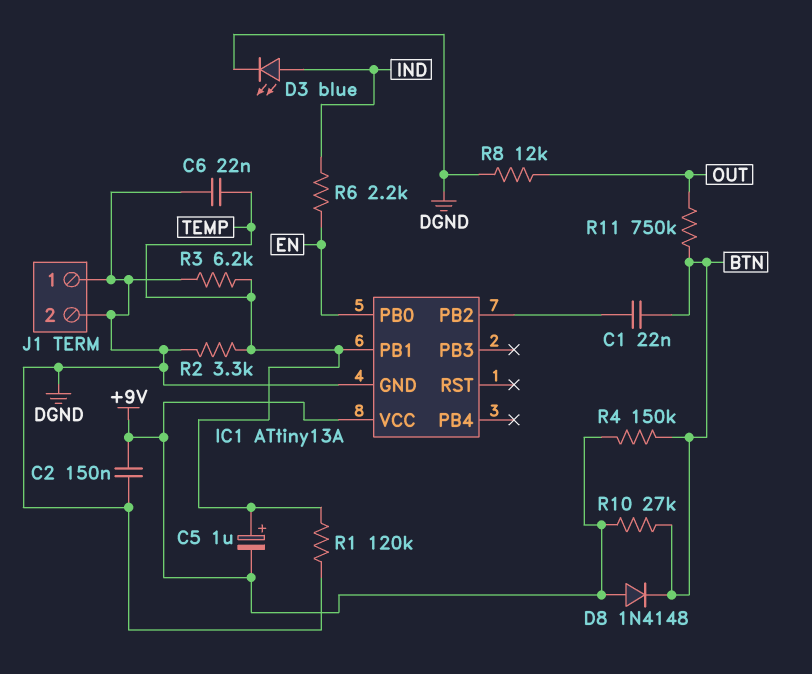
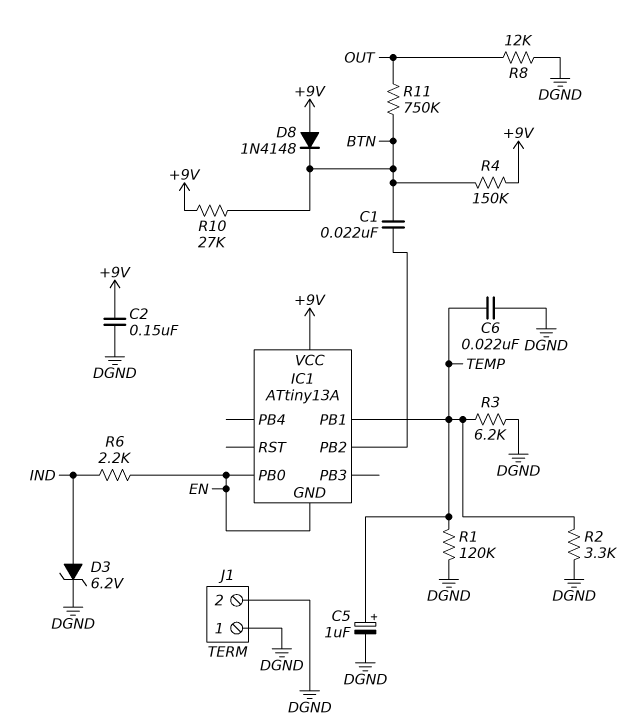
C5: 1uF (plus TEMP, minus +9V) -> 1uF (plus TEMP, minus DGND)
D3: LED blue (A IND, K DGND) -> zener 6.2V (A IND, K DGND)
IC1 pin GND: DGND -> EN

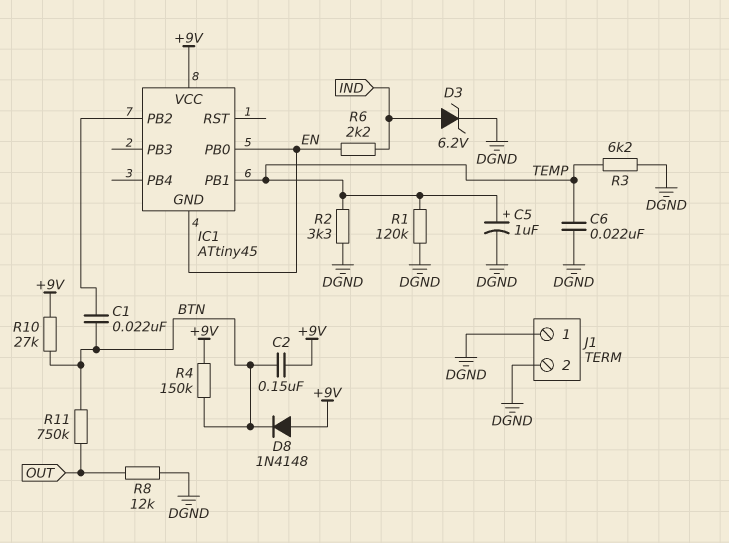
C2: 150nF (+9V, DGND) -> 150nF (+9V, BTN)
IC1: ATtiny13A -> ATtiny45

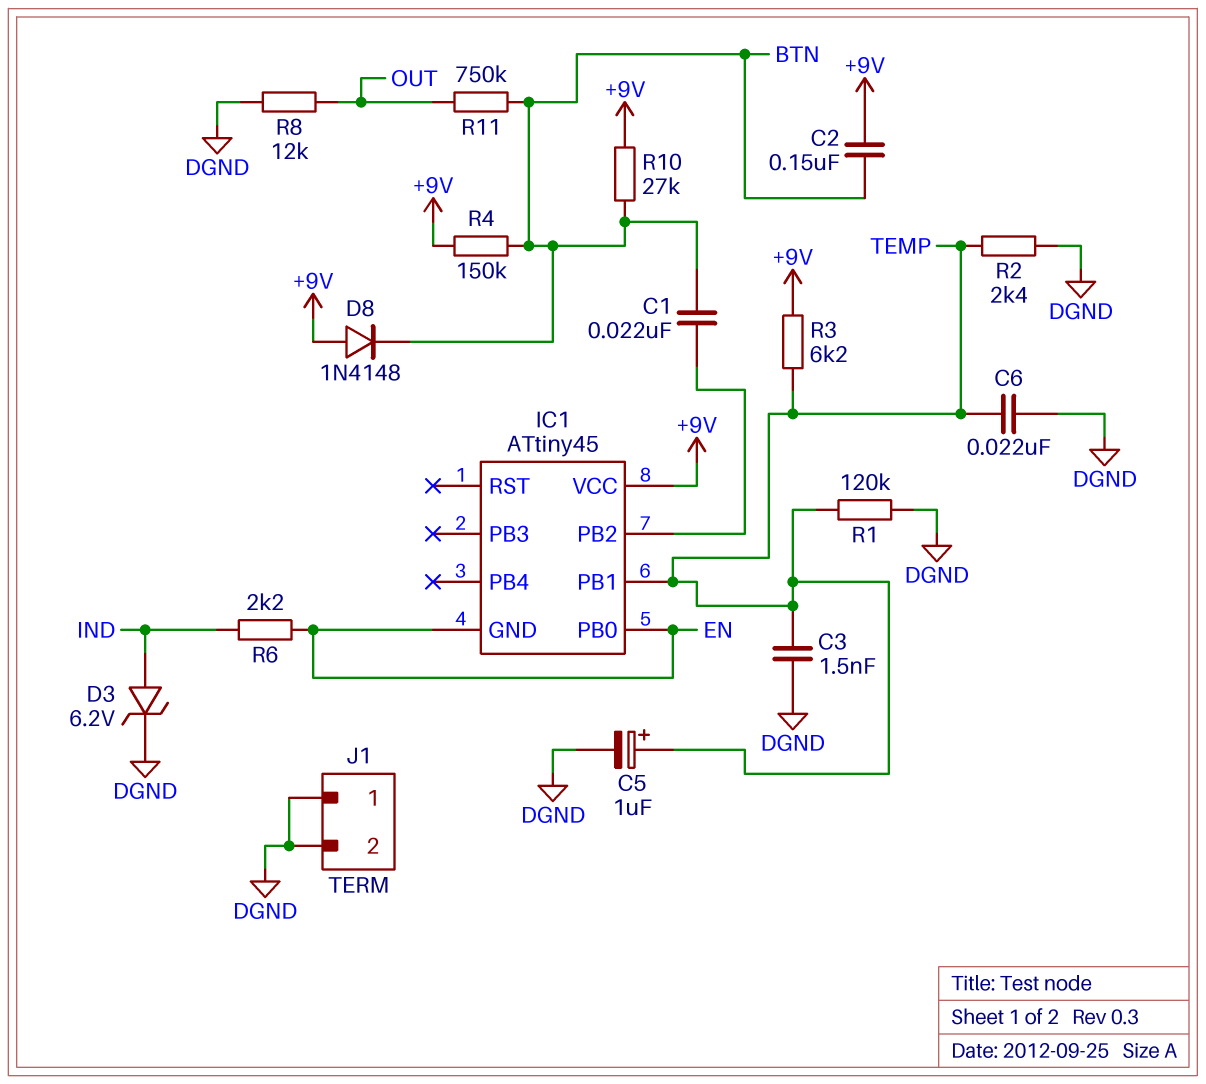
C3: none -> 1.5nF (DGND, TEMP)
R2: 3.3k (DGND, TEMP) -> 2.4k (DGND, TEMP)
R3: 6.2k (DGND, TEMP) -> 6.2k (+9V, TEMP)

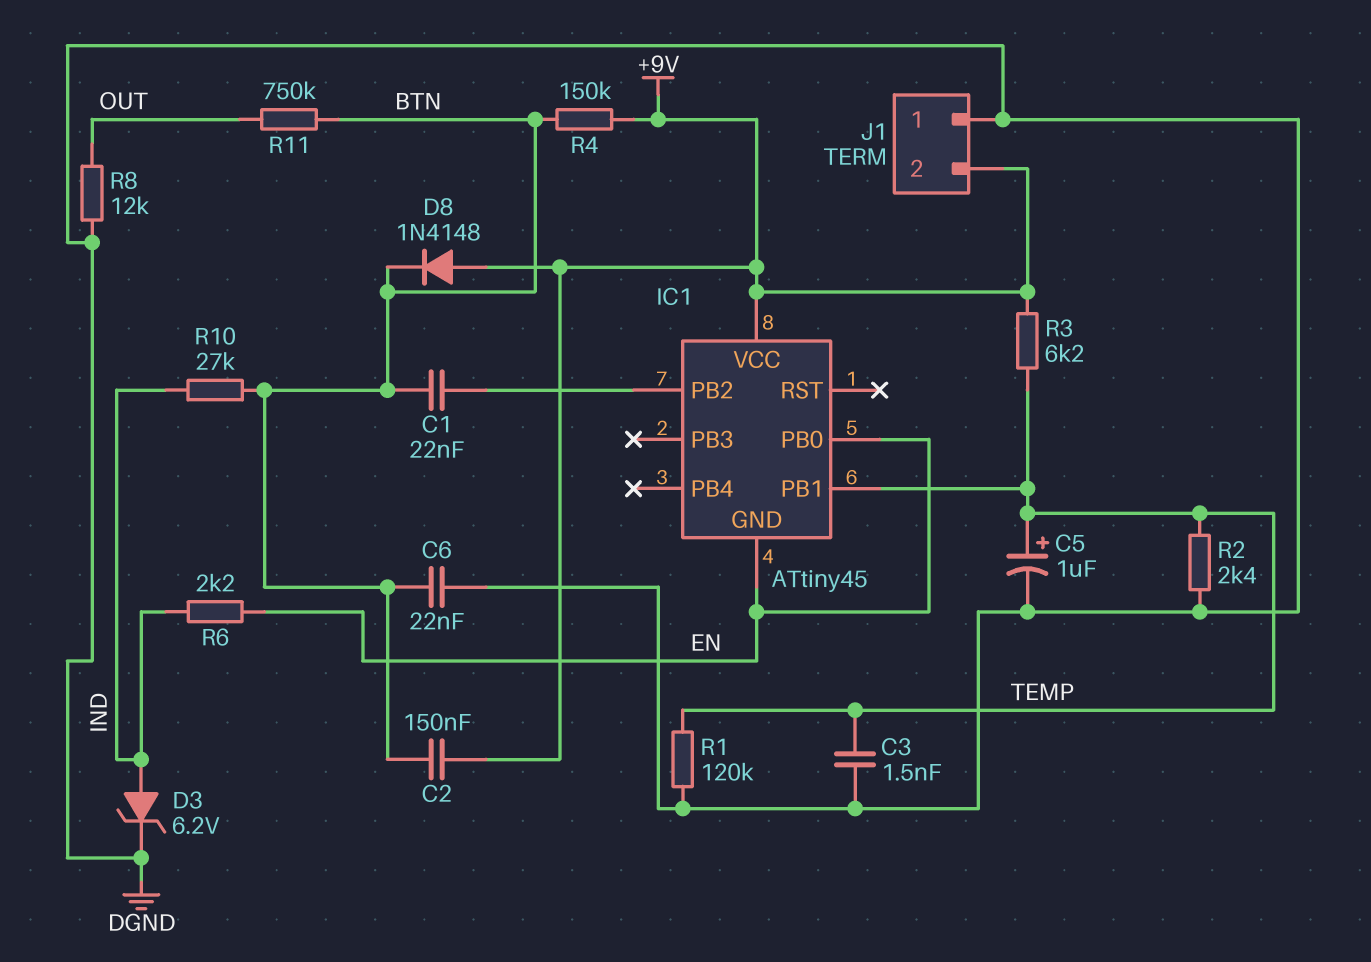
C6: 22nF (DGND, TEMP) -> 22nF (BTN, DGND)
J1 pin 2: DGND -> +9V
R10: 27k (+9V, BTN) -> 27k (BTN, IND)

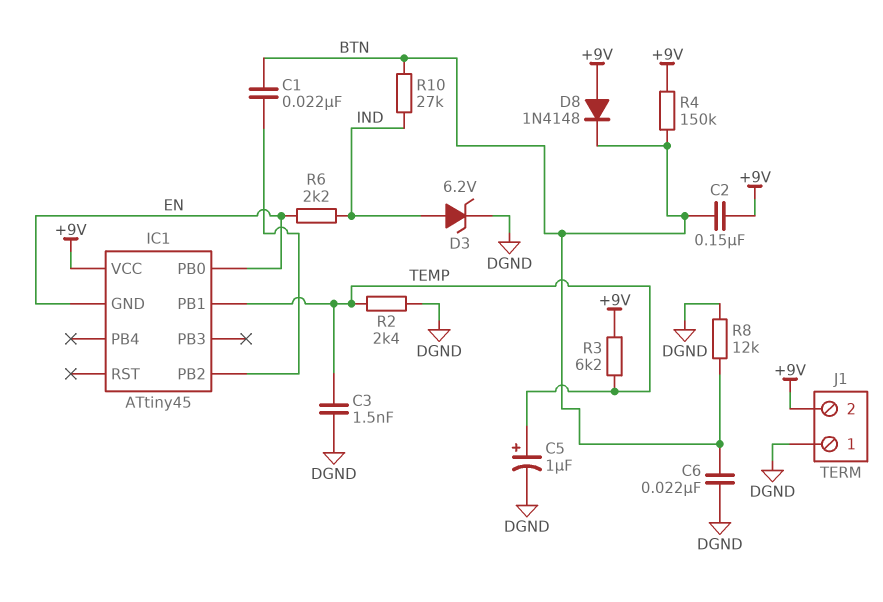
R1: 120k (DGND, TEMP) -> none
R8: 12k (DGND, OUT) -> 12k (BTN, DGND)
R11: 750k (BTN, OUT) -> none

